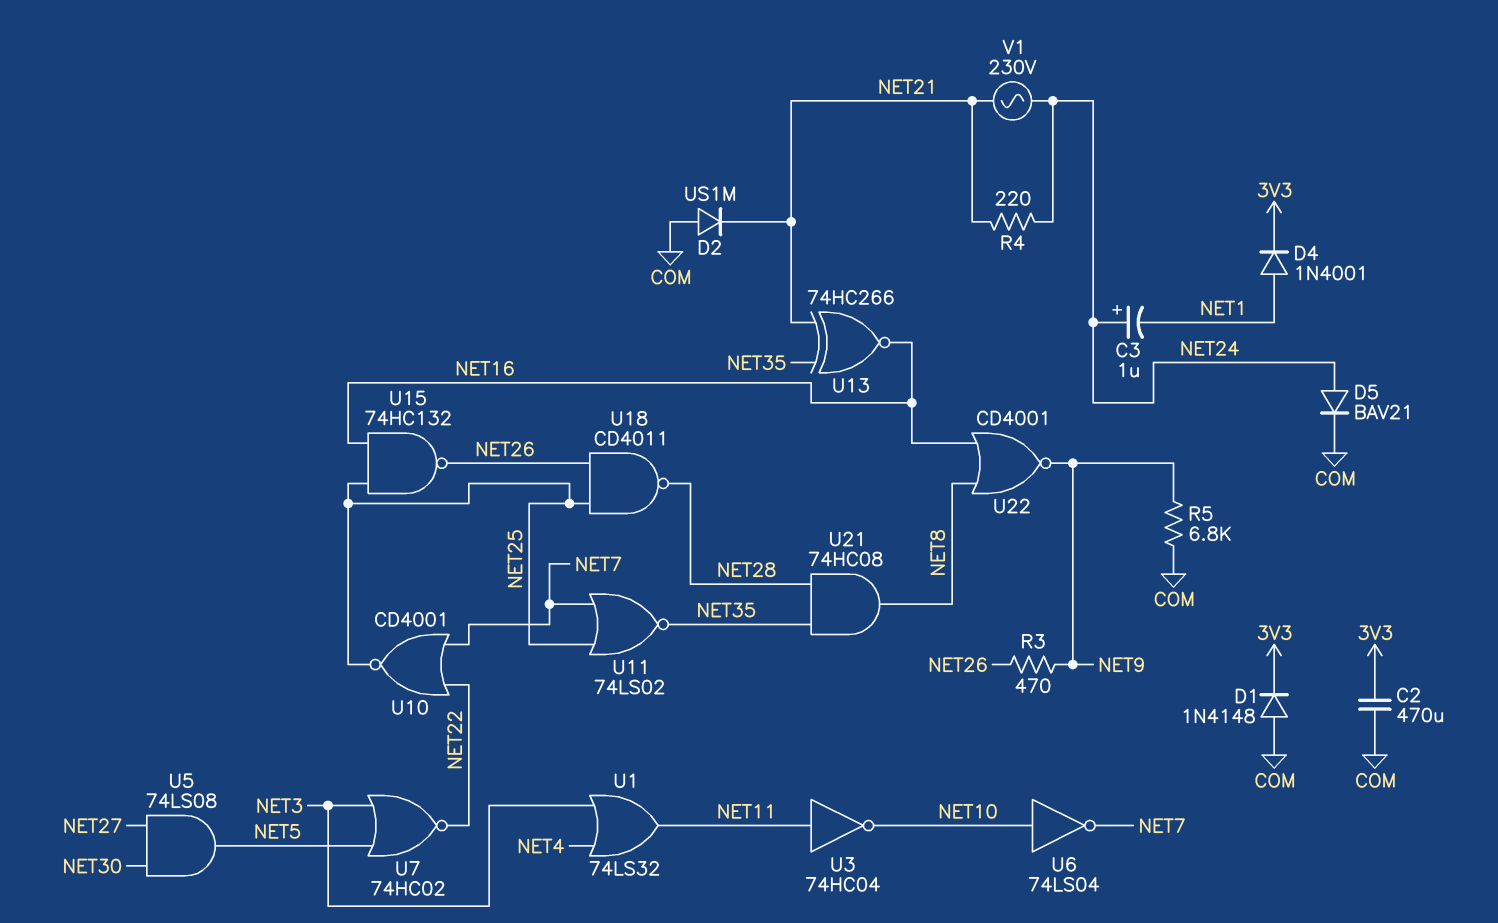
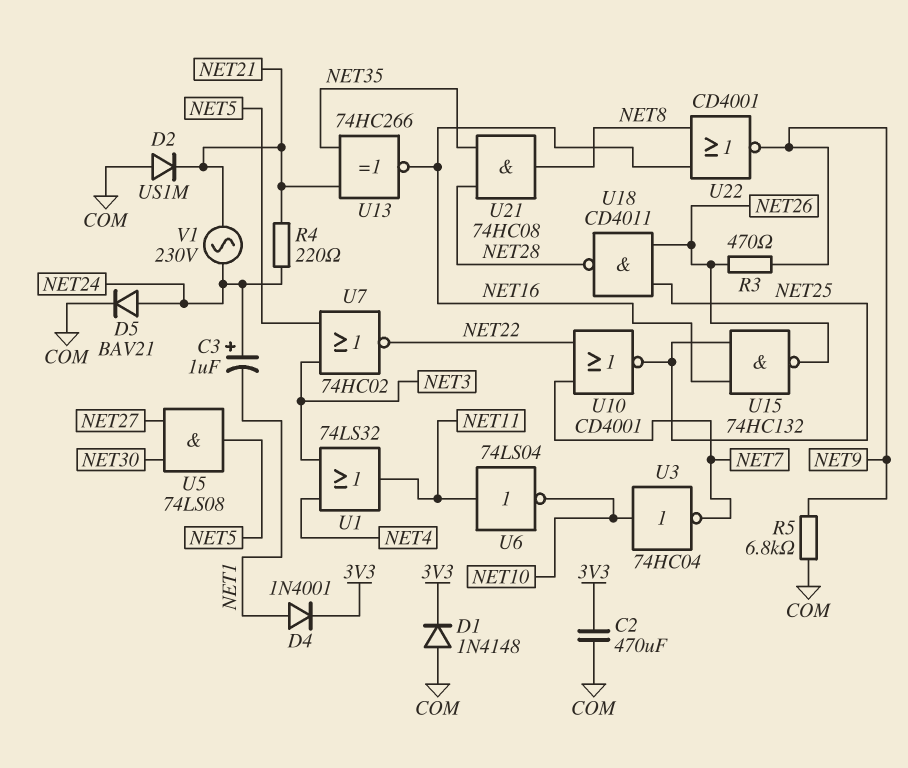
U3: NOT 74HC04 (in NET11, out NET10) -> NOT 74HC04 (in NET10, out NET7)
U6: NOT 74LS04 (in NET10, out NET7) -> NOT 74LS04 (in NET11, out NET10)
U11: NOR 74LS02 (in NET7, in NET25, out NET35) -> none

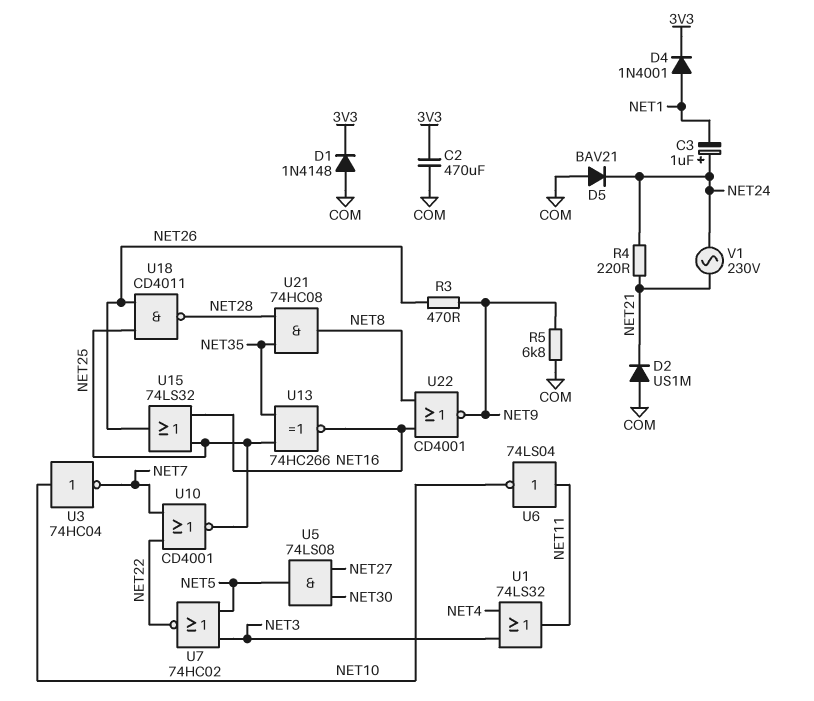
D5: diode BAV21 (A NET24, K COM) -> diode BAV21 (A COM, K NET24)
U13: XNOR 74HC266 (in NET21, in NET35, out NET16) -> XNOR 74HC266 (in NET25, in NET35, out NET16)
U15: NAND 74HC132 (in NET16, in NET25, out NET26) -> OR 74LS32 (in NET16, in NET25, out NET26)

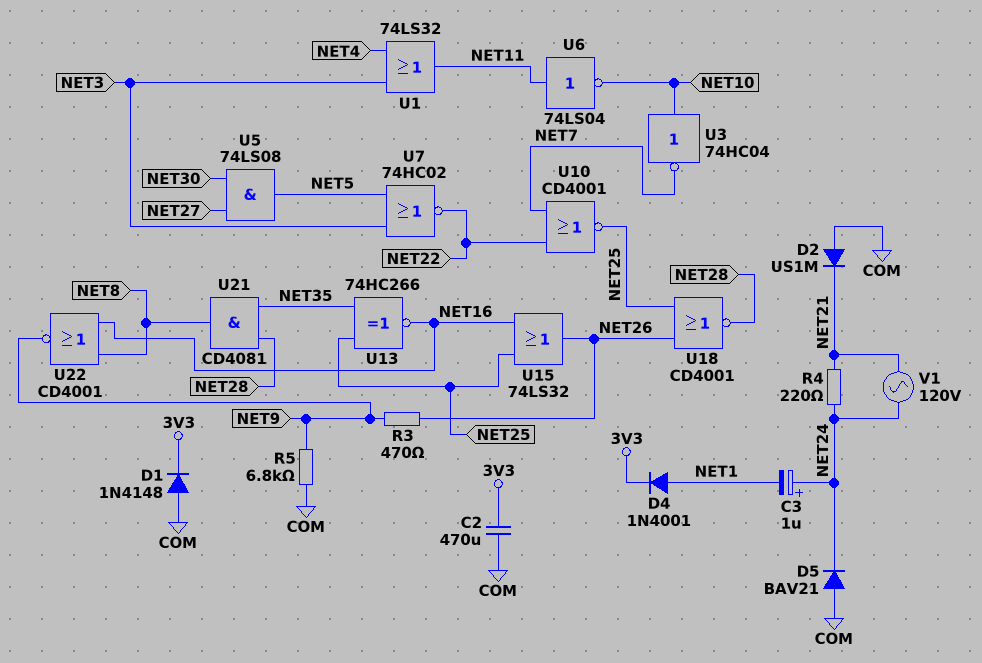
U18: NAND CD4011 (in NET25, in NET26, out NET28) -> NOR CD4001 (in NET25, in NET26, out NET28)
U21: AND 74HC08 (in NET28, in NET35, out NET8) -> AND CD4081 (in NET28, in NET35, out NET8)
V1: AC 230V (NET21, NET24) -> AC 120V (NET21, NET24)

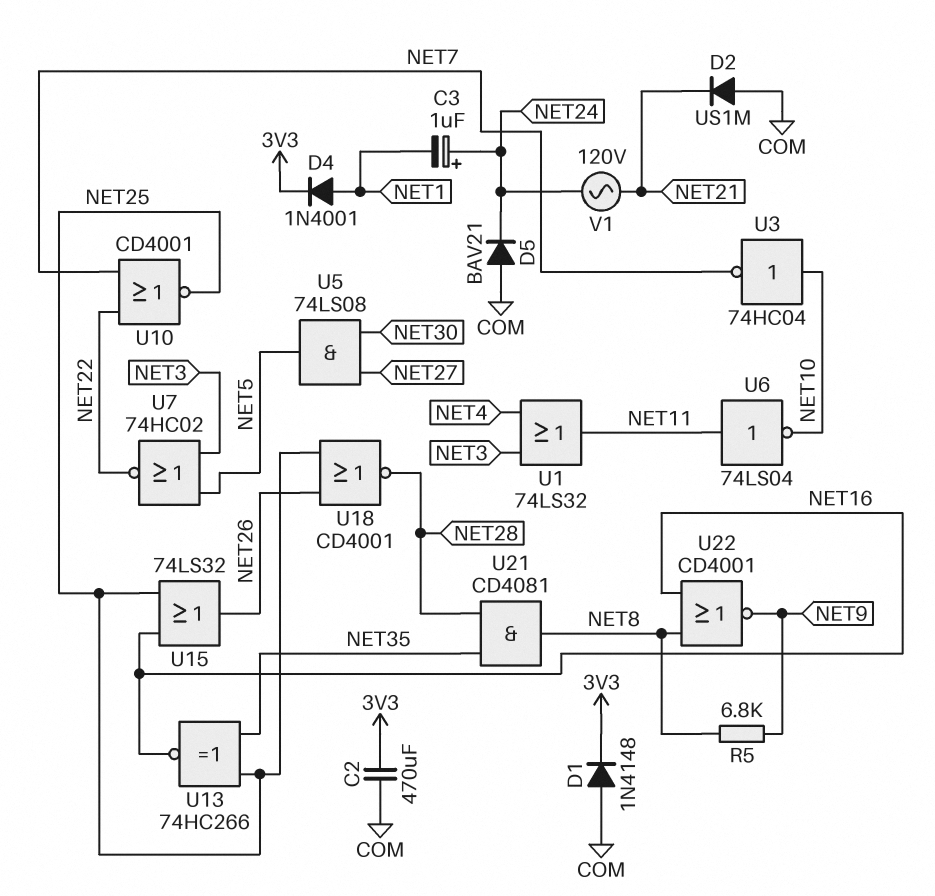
R3: 470 (NET9, NET26) -> none
R4: 220 (NET21, NET24) -> none
R5: 6.8k (COM, NET9) -> 6.8k (NET8, NET9)

